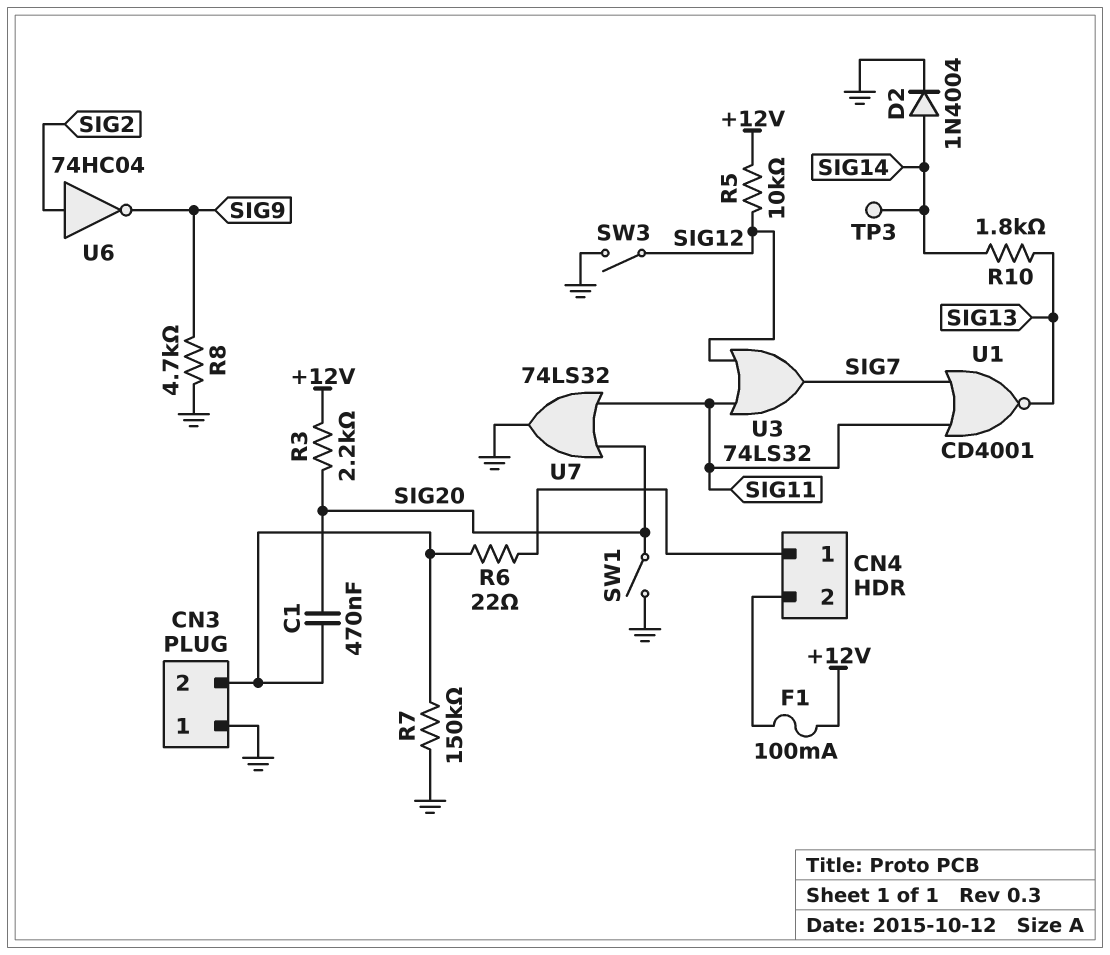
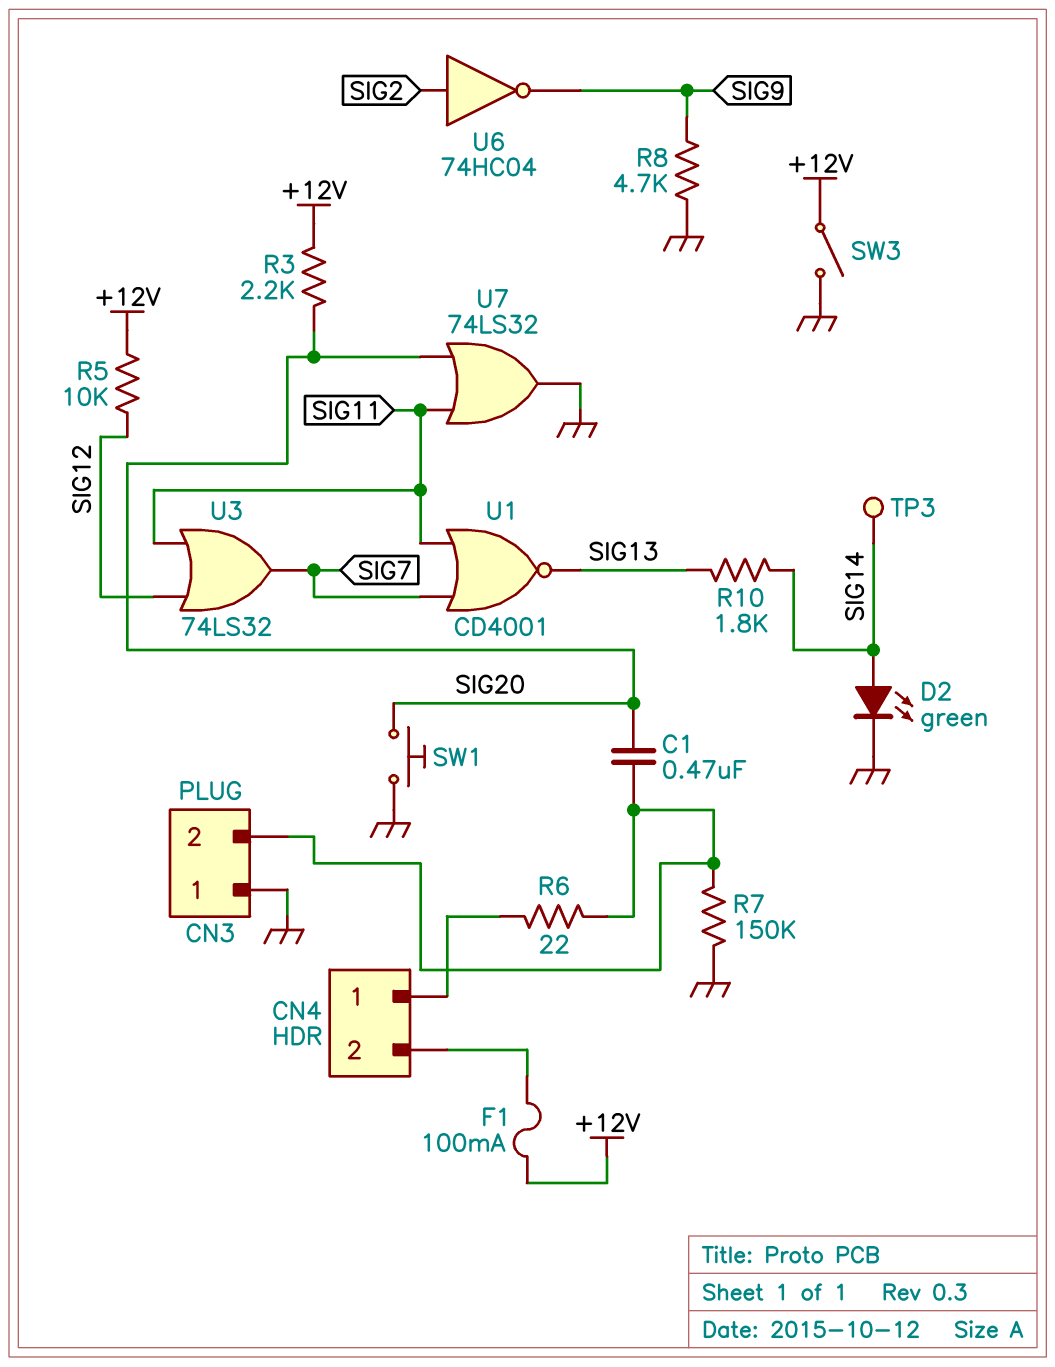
D2: diode 1N4004 (A SIG14, K GND) -> LED green (A SIG14, K GND)
SW1: switch (GND, SIG20) -> button (GND, SIG20)
SW3: switch (GND, SIG12) -> switch (+12V, GND)

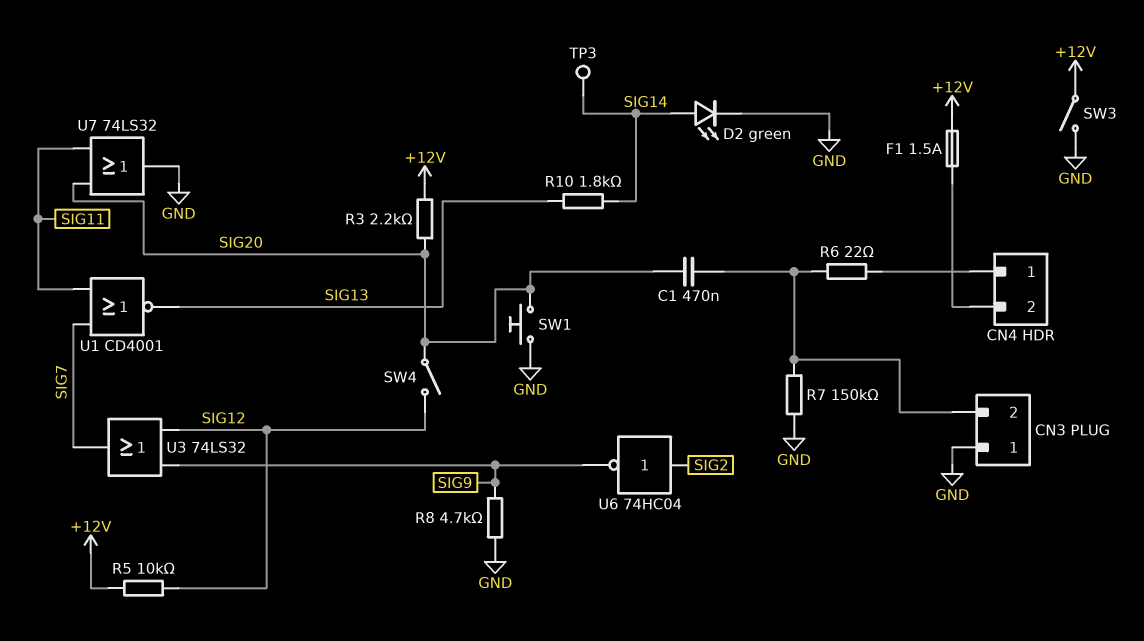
F1: 100mA (+12V, CN4/2) -> 1.5A (+12V, CN4/2)
SW4: none -> switch (SIG12, SIG20)
U3: OR 74LS32 (in SIG11, in SIG12, out SIG7) -> OR 74LS32 (in SIG9, in SIG12, out SIG7)

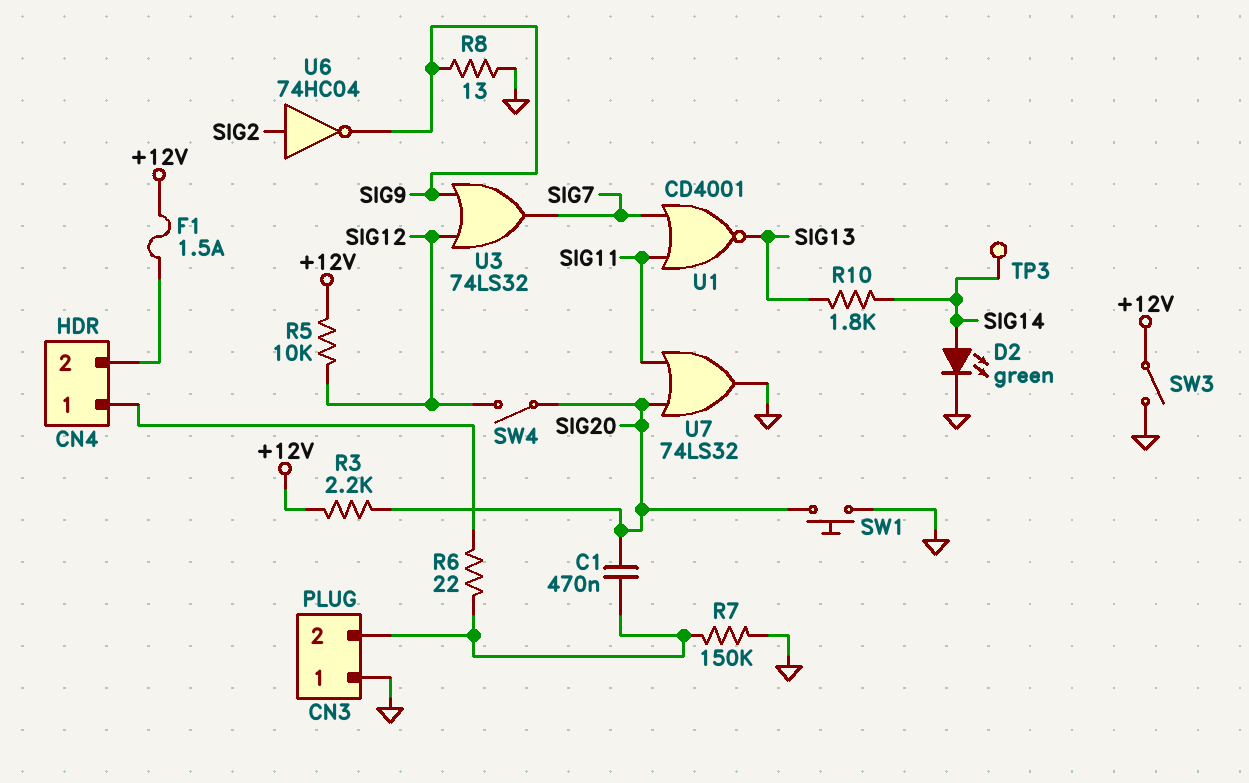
R8: 4.7k (GND, SIG9) -> 13 (GND, SIG9)

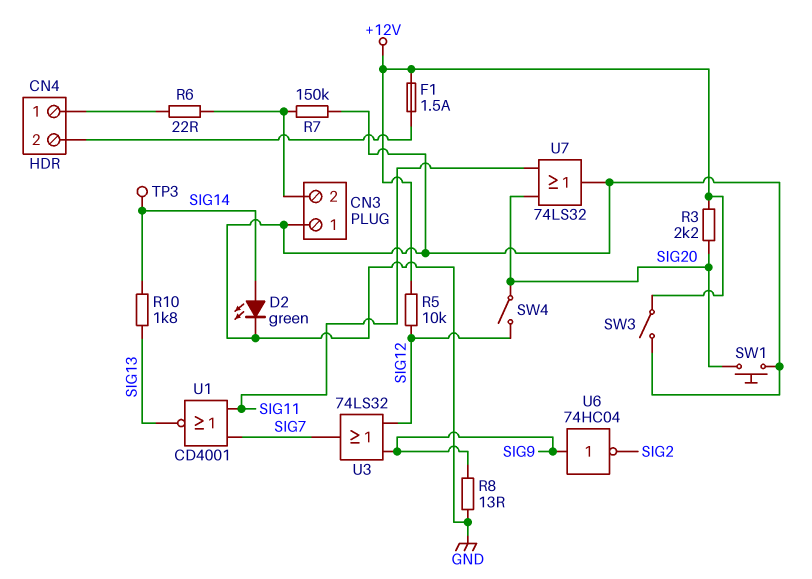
C1: 470nF (CN3/2, SIG20) -> none
U6: NOT 74HC04 (in SIG2, out SIG9) -> NOT 74HC04 (in SIG9, out SIG2)

